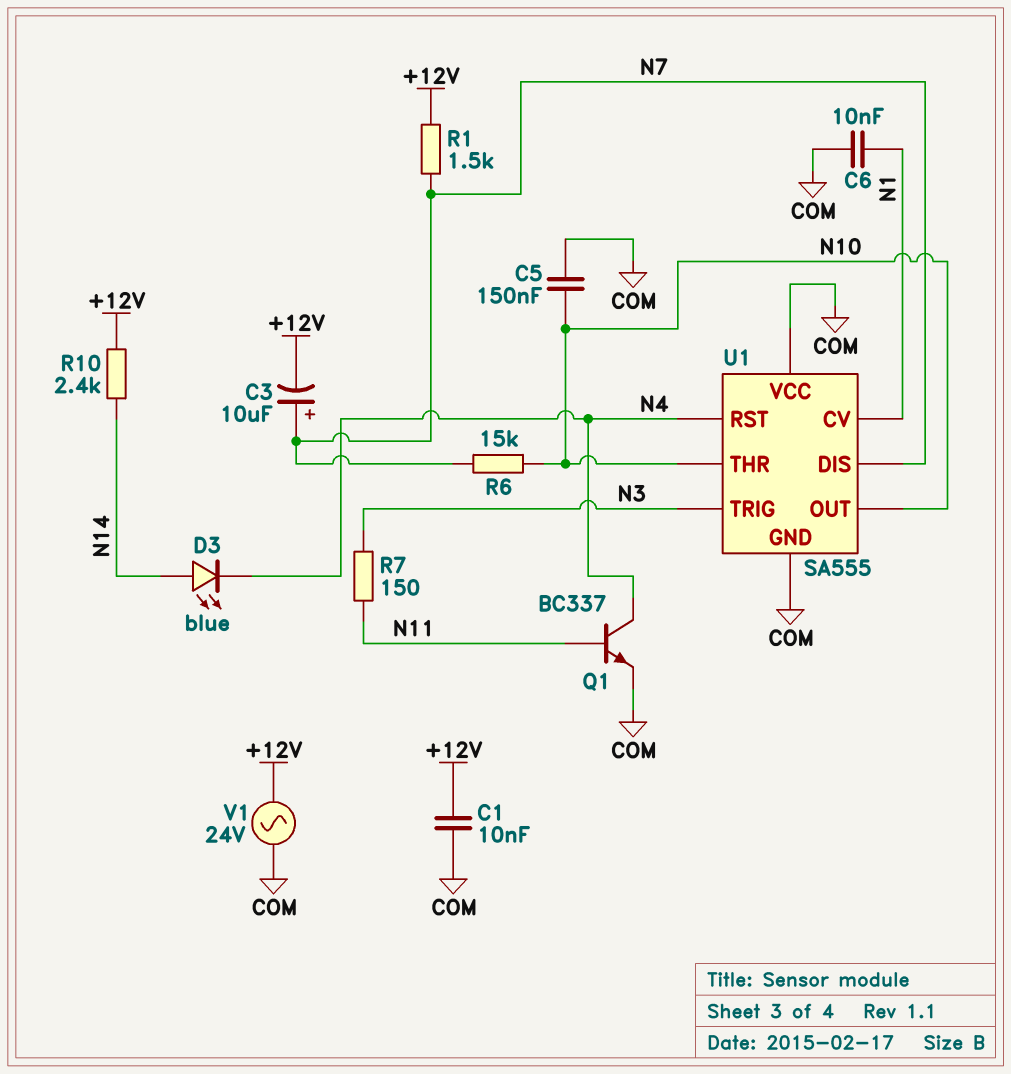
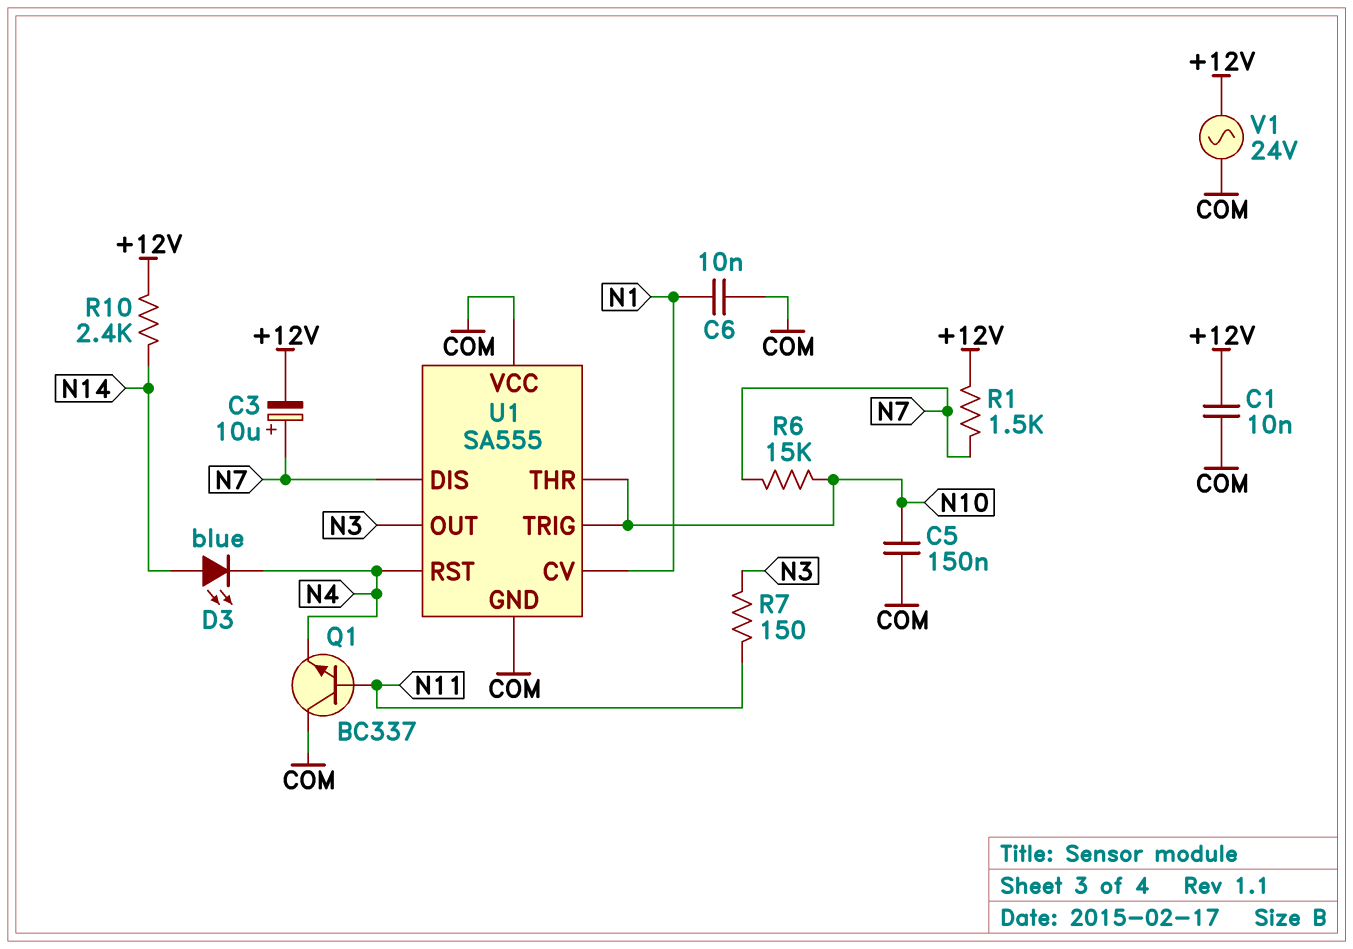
Q1: NPN BC337 (B N11, C N4, E COM) -> NPN BC337 (B N11, C COM, E N4)
U1 pin OUT: N10 -> N3
U1 pin TRIG: N3 -> N10

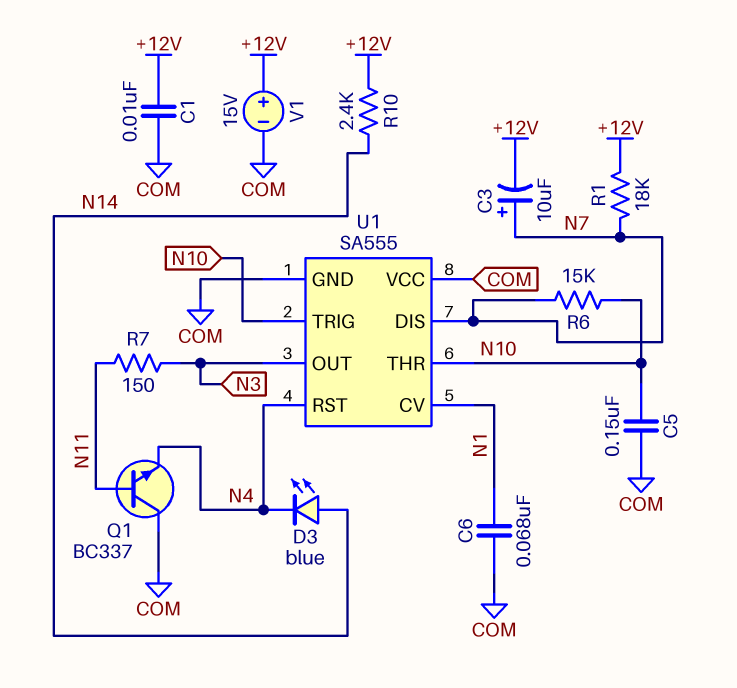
C6: 10nF (COM, N1) -> 68nF (COM, N1)
R1: 1.5k (+12V, N7) -> 18k (+12V, N7)
V1: AC 24V (+12V, COM) -> 15V (plus +12V, minus COM)

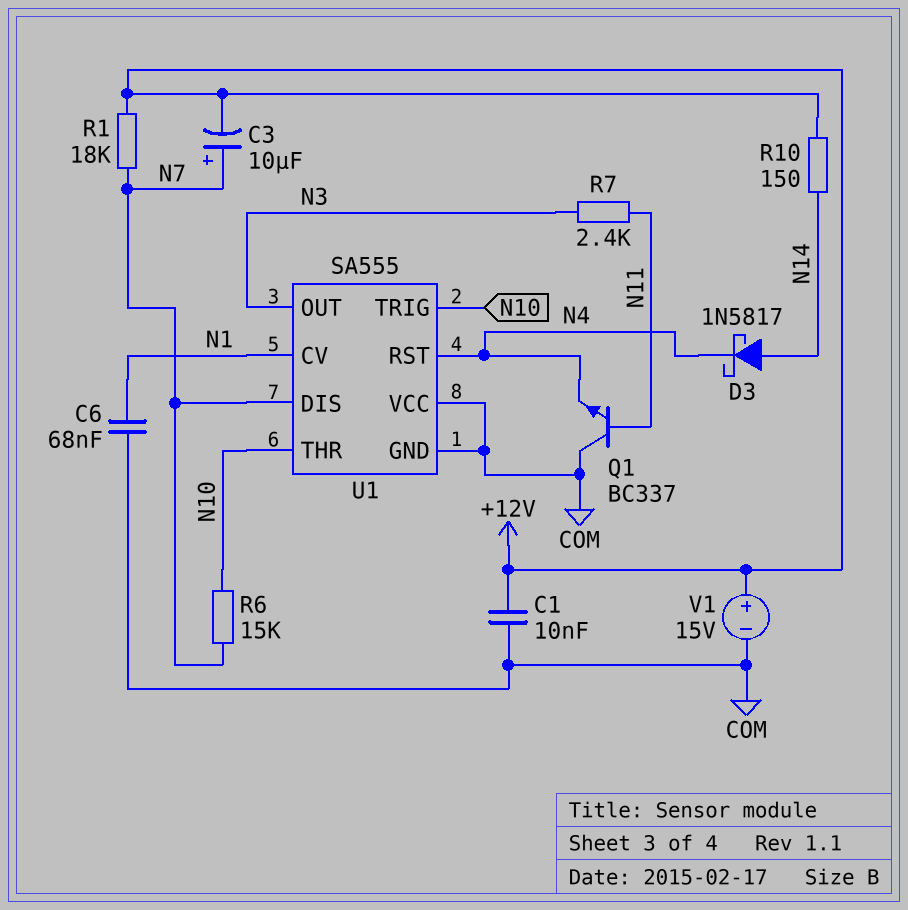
C5: 150nF (COM, N10) -> none
D3: LED blue (A N14, K N4) -> schottky 1N5817 (A N14, K N4)
R7: 150 (N3, N11) -> 2.4k (N3, N11)
R10: 2.4k (+12V, N14) -> 150 (+12V, N14)

